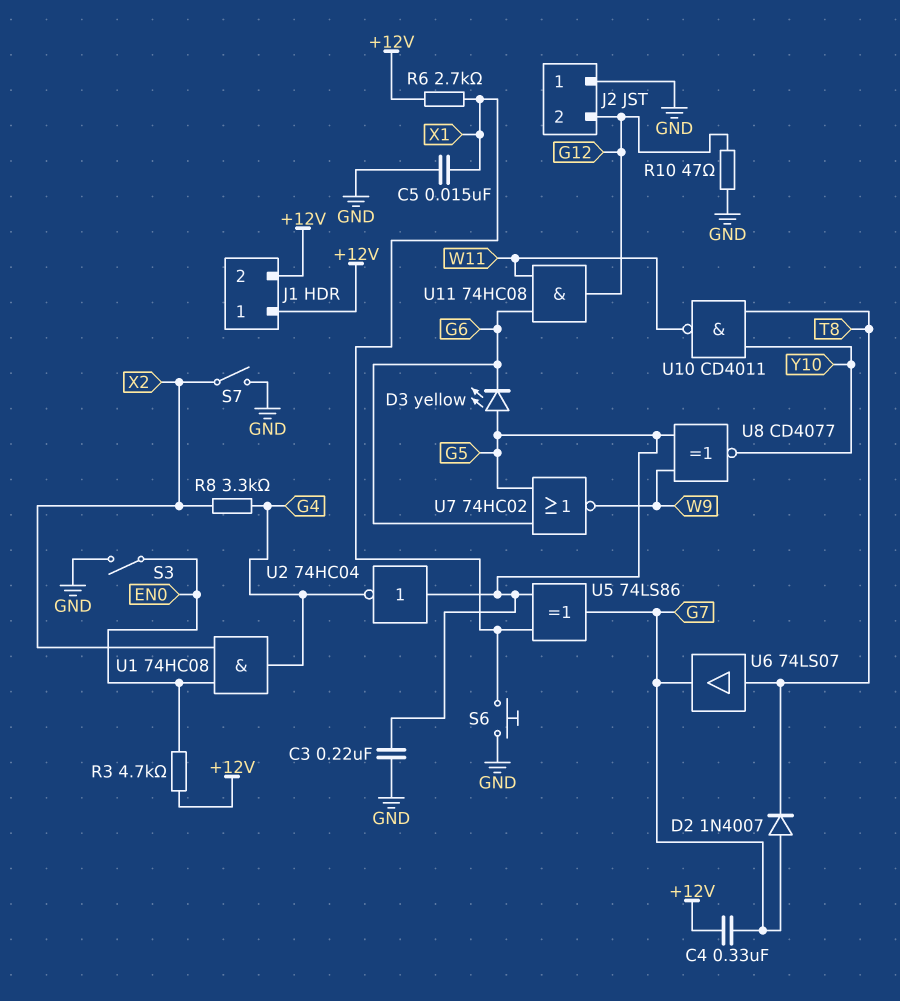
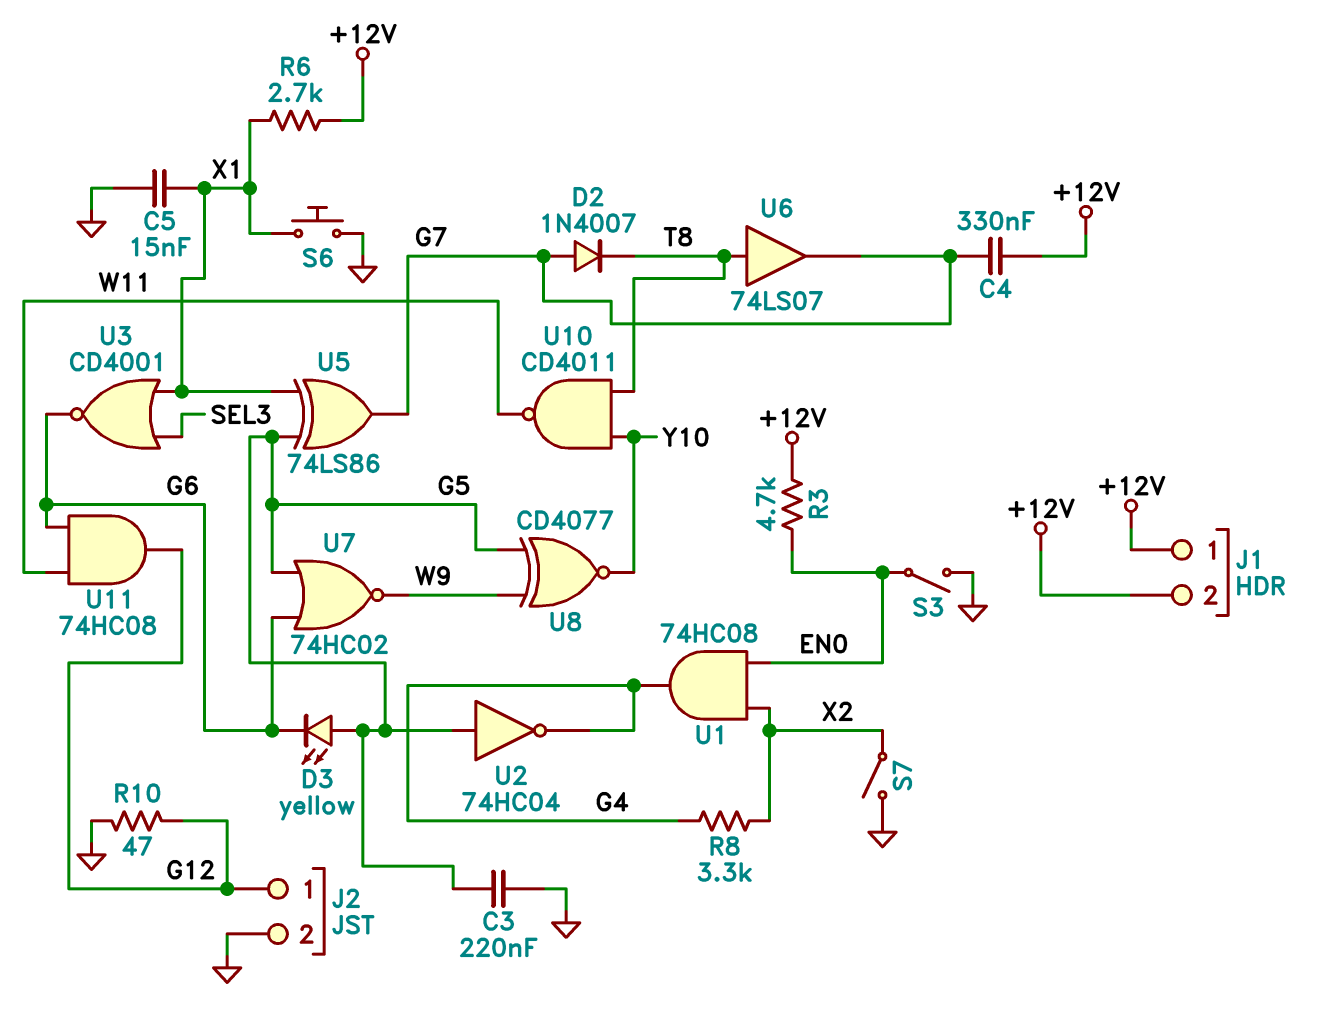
J2 pin 1: GND -> G12
J2 pin 2: G12 -> GND
U3: none -> NOR CD4001 (in SEL3, in X1, out G6)

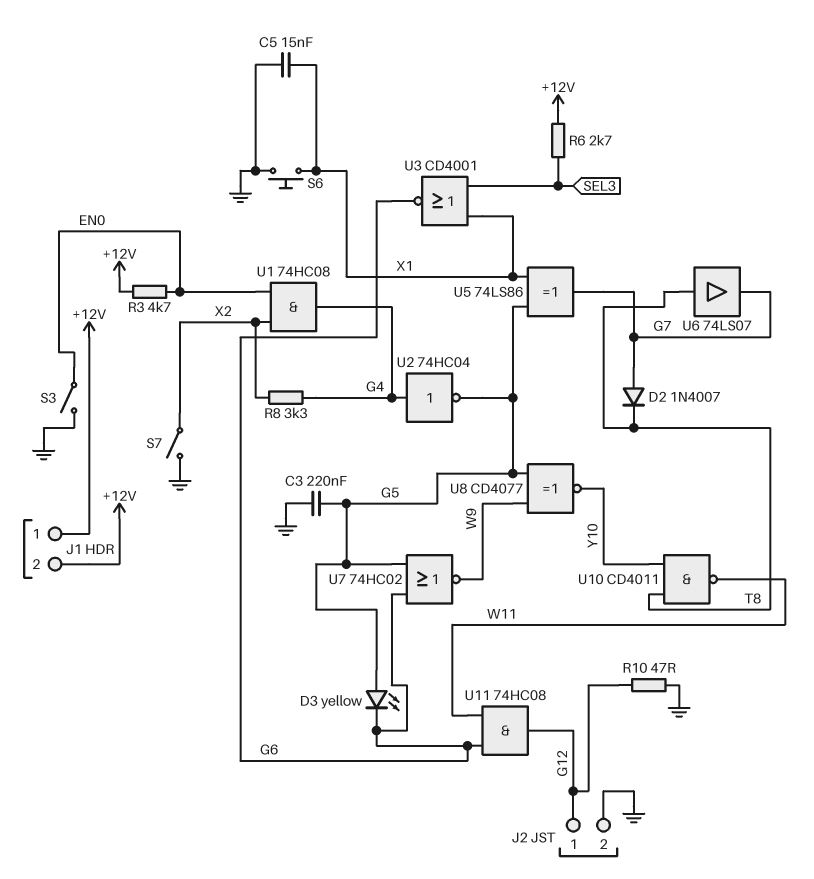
C4: 330nF (+12V, G7) -> none
R6: 2.7k (+12V, X1) -> 2.7k (+12V, SEL3)
U2: NOT 74HC04 (in G5, out G4) -> NOT 74HC04 (in G4, out G5)

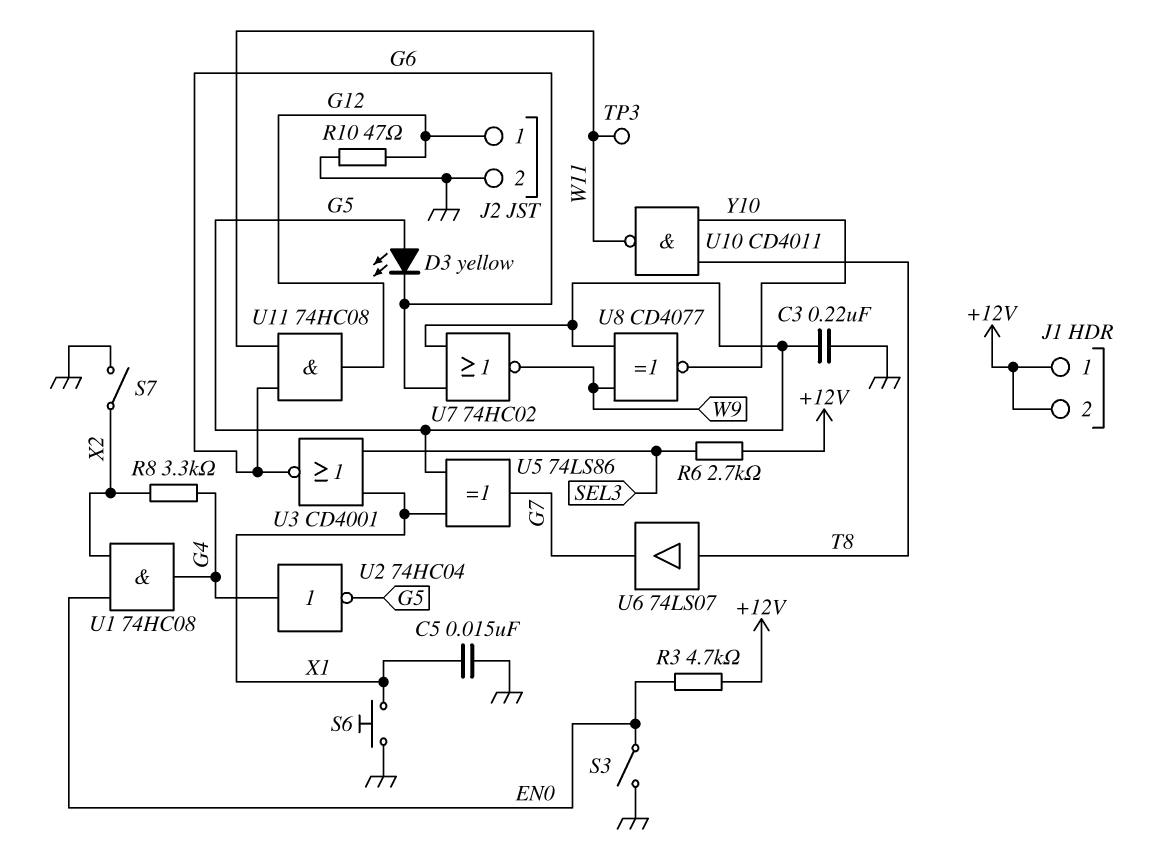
D2: diode 1N4007 (A G7, K T8) -> none
TP3: none -> test point (W11)

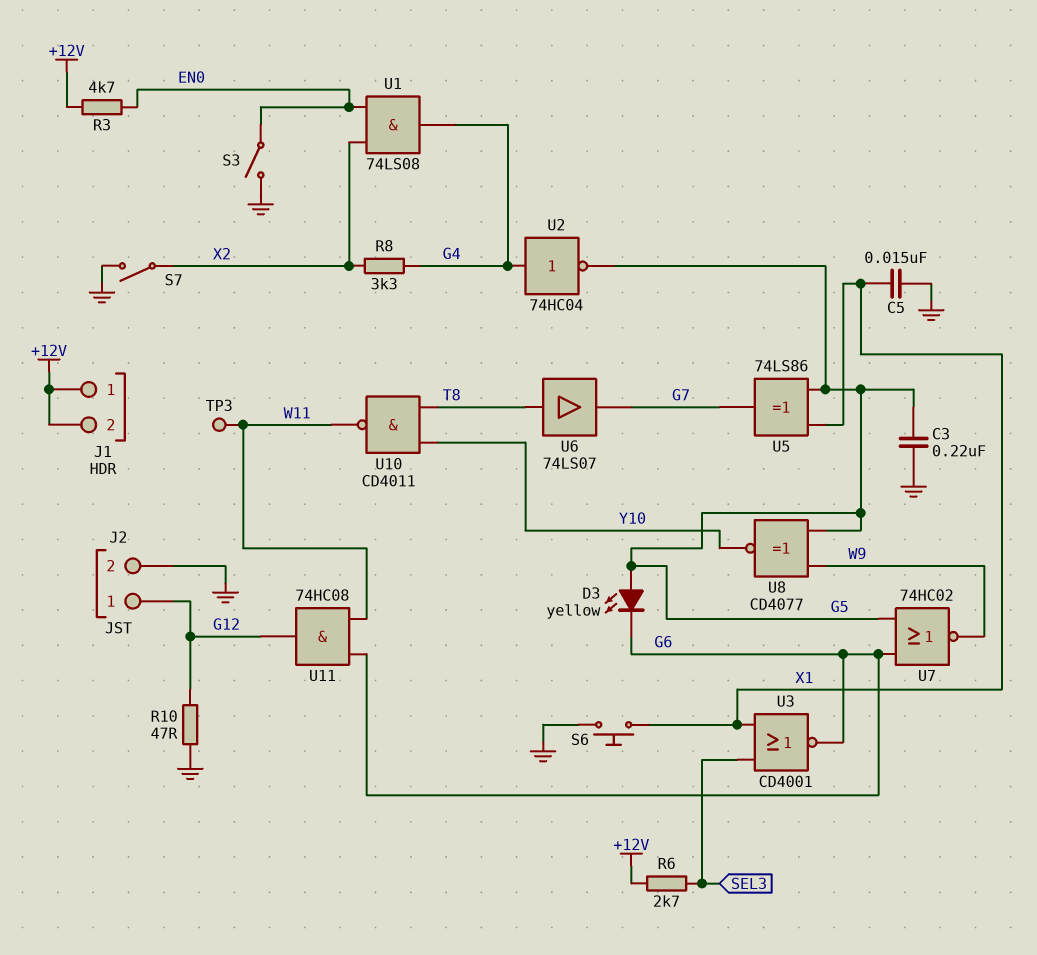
U1: AND 74HC08 (in EN0, in X2, out G4) -> AND 74LS08 (in EN0, in X2, out G4)

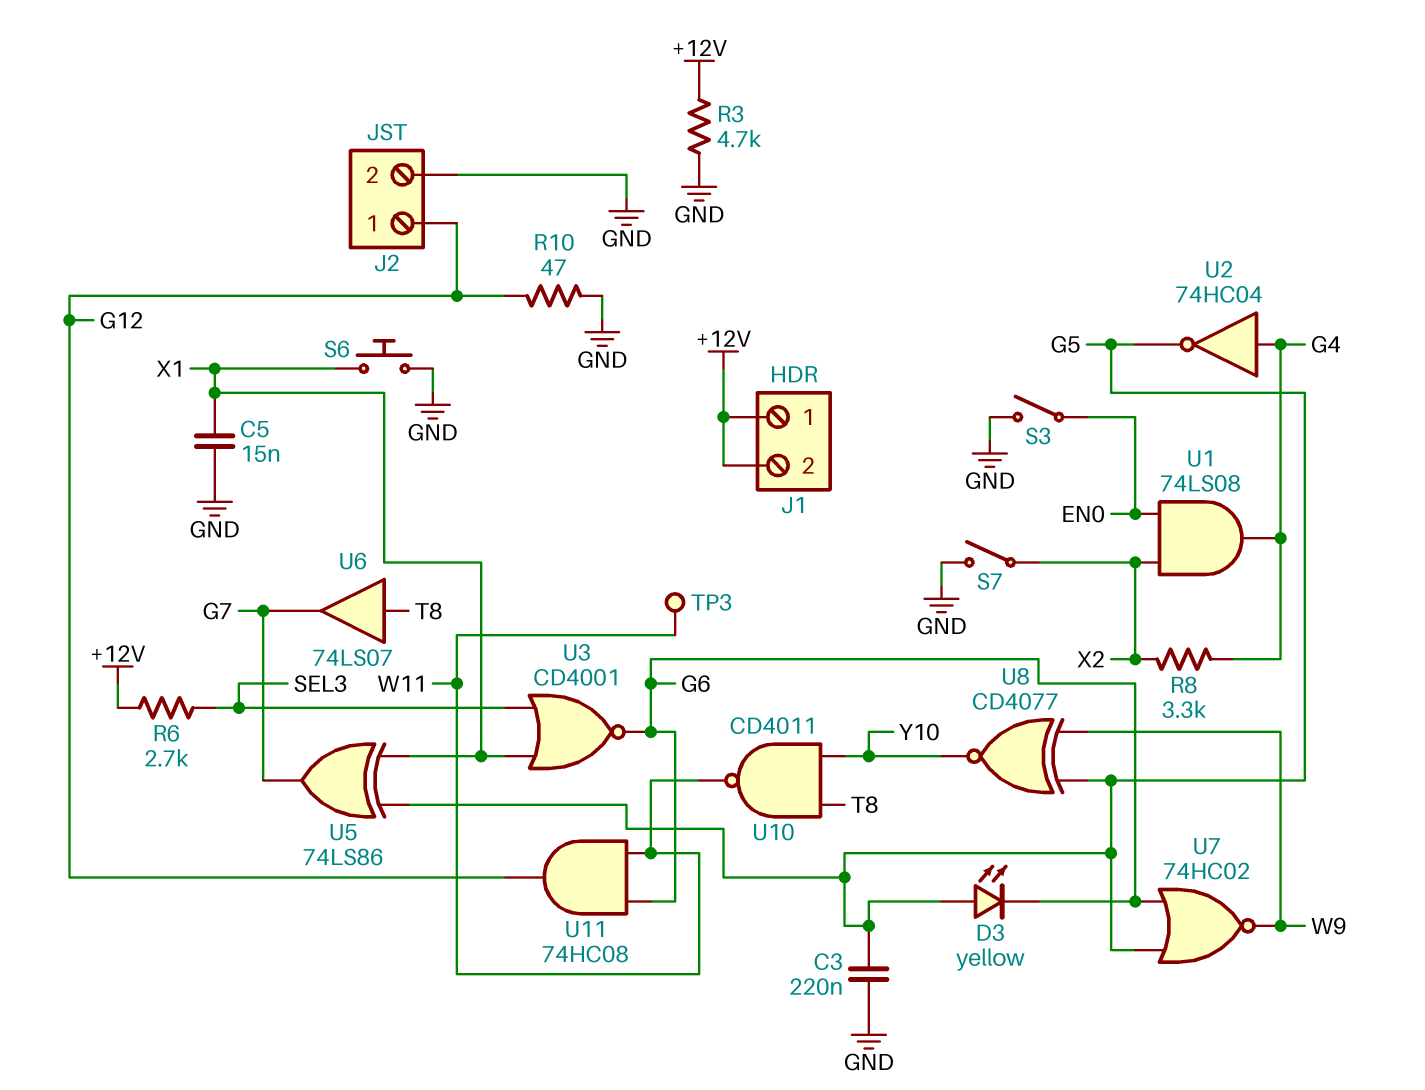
R3: 4.7k (+12V, EN0) -> 4.7k (+12V, GND)

